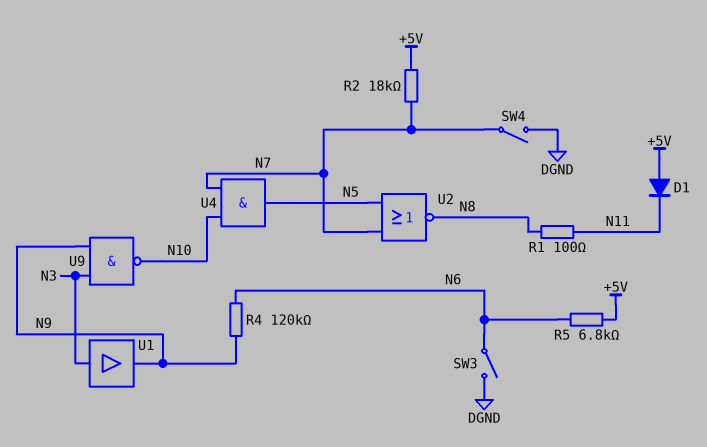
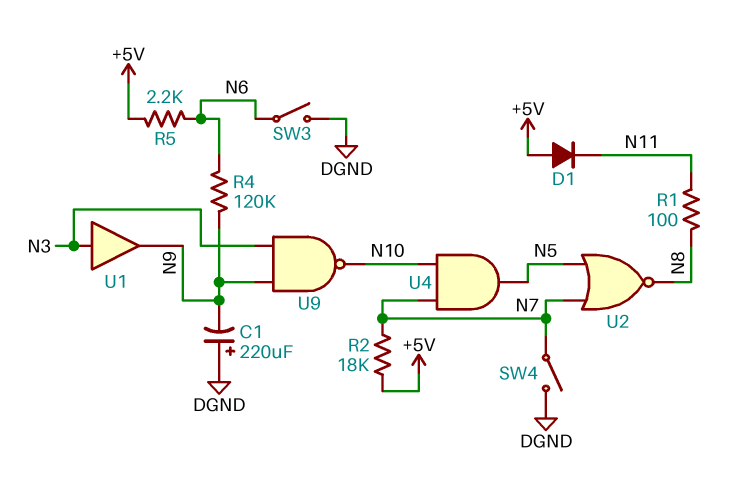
C1: none -> 220uF (plus DGND, minus N9)
R5: 6.8k (+5V, N6) -> 2.2k (+5V, N6)

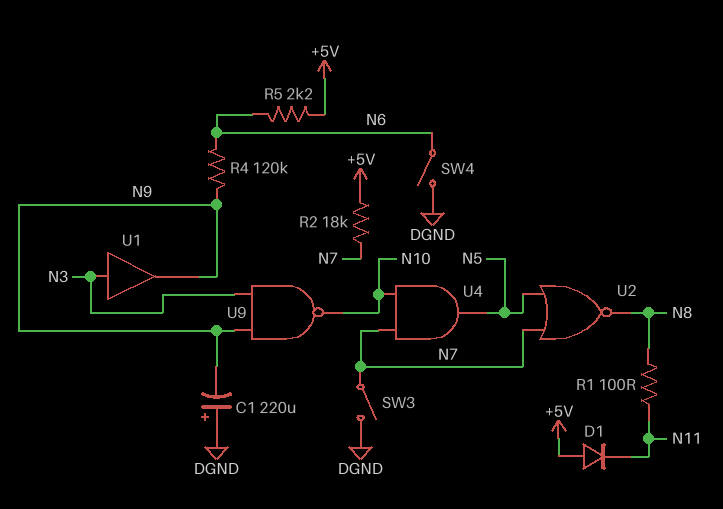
SW3: switch (DGND, N6) -> switch (DGND, N7)
SW4: switch (DGND, N7) -> switch (DGND, N6)

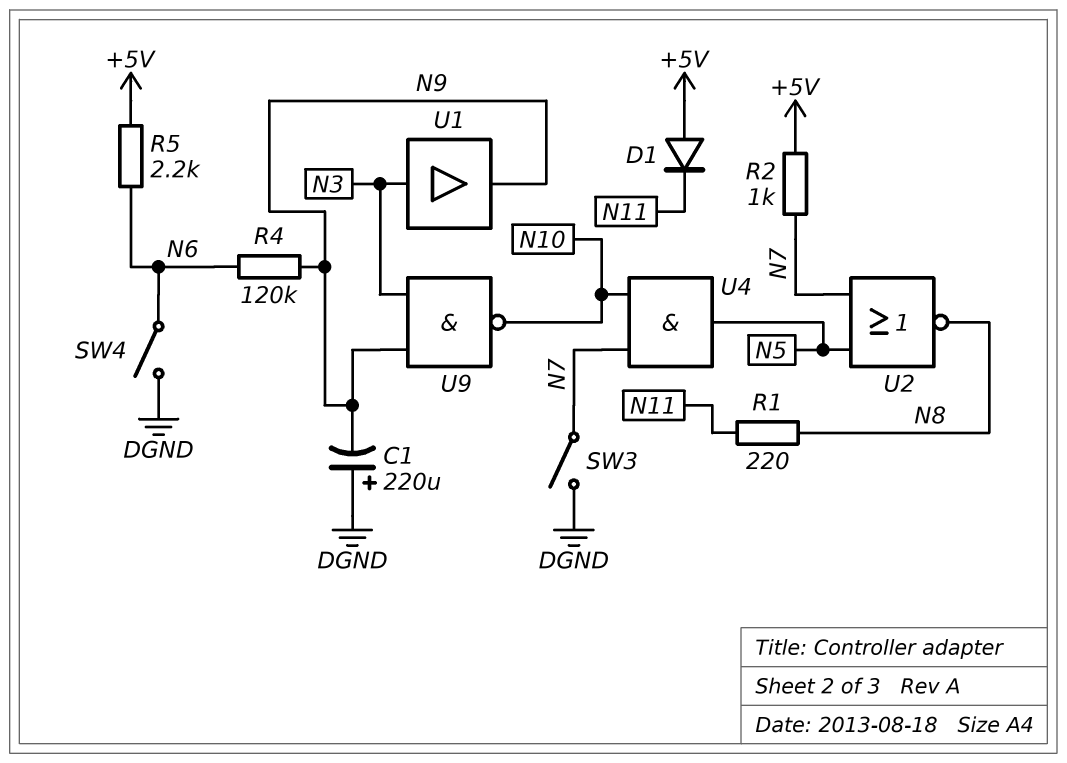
R1: 100 (N8, N11) -> 220 (N8, N11)
R2: 18k (+5V, N7) -> 1k (+5V, N7)

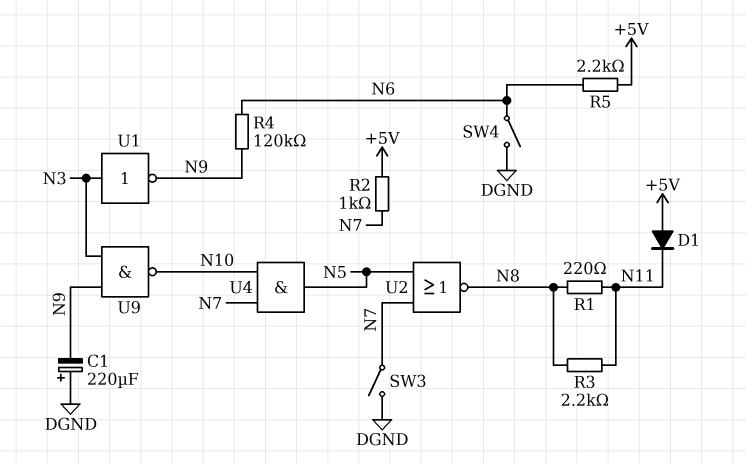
R3: none -> 2.2k (N8, N11)
U1: buffer (in N3, out N9) -> NOT (in N3, out N9)

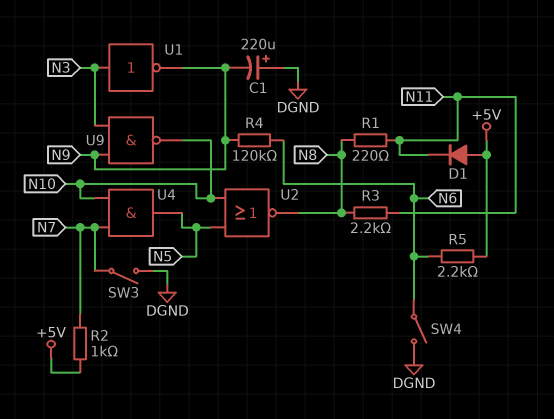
U2: NOR (in N5, in N7, out N8) -> NOR (in N5, in N10, out N8)

